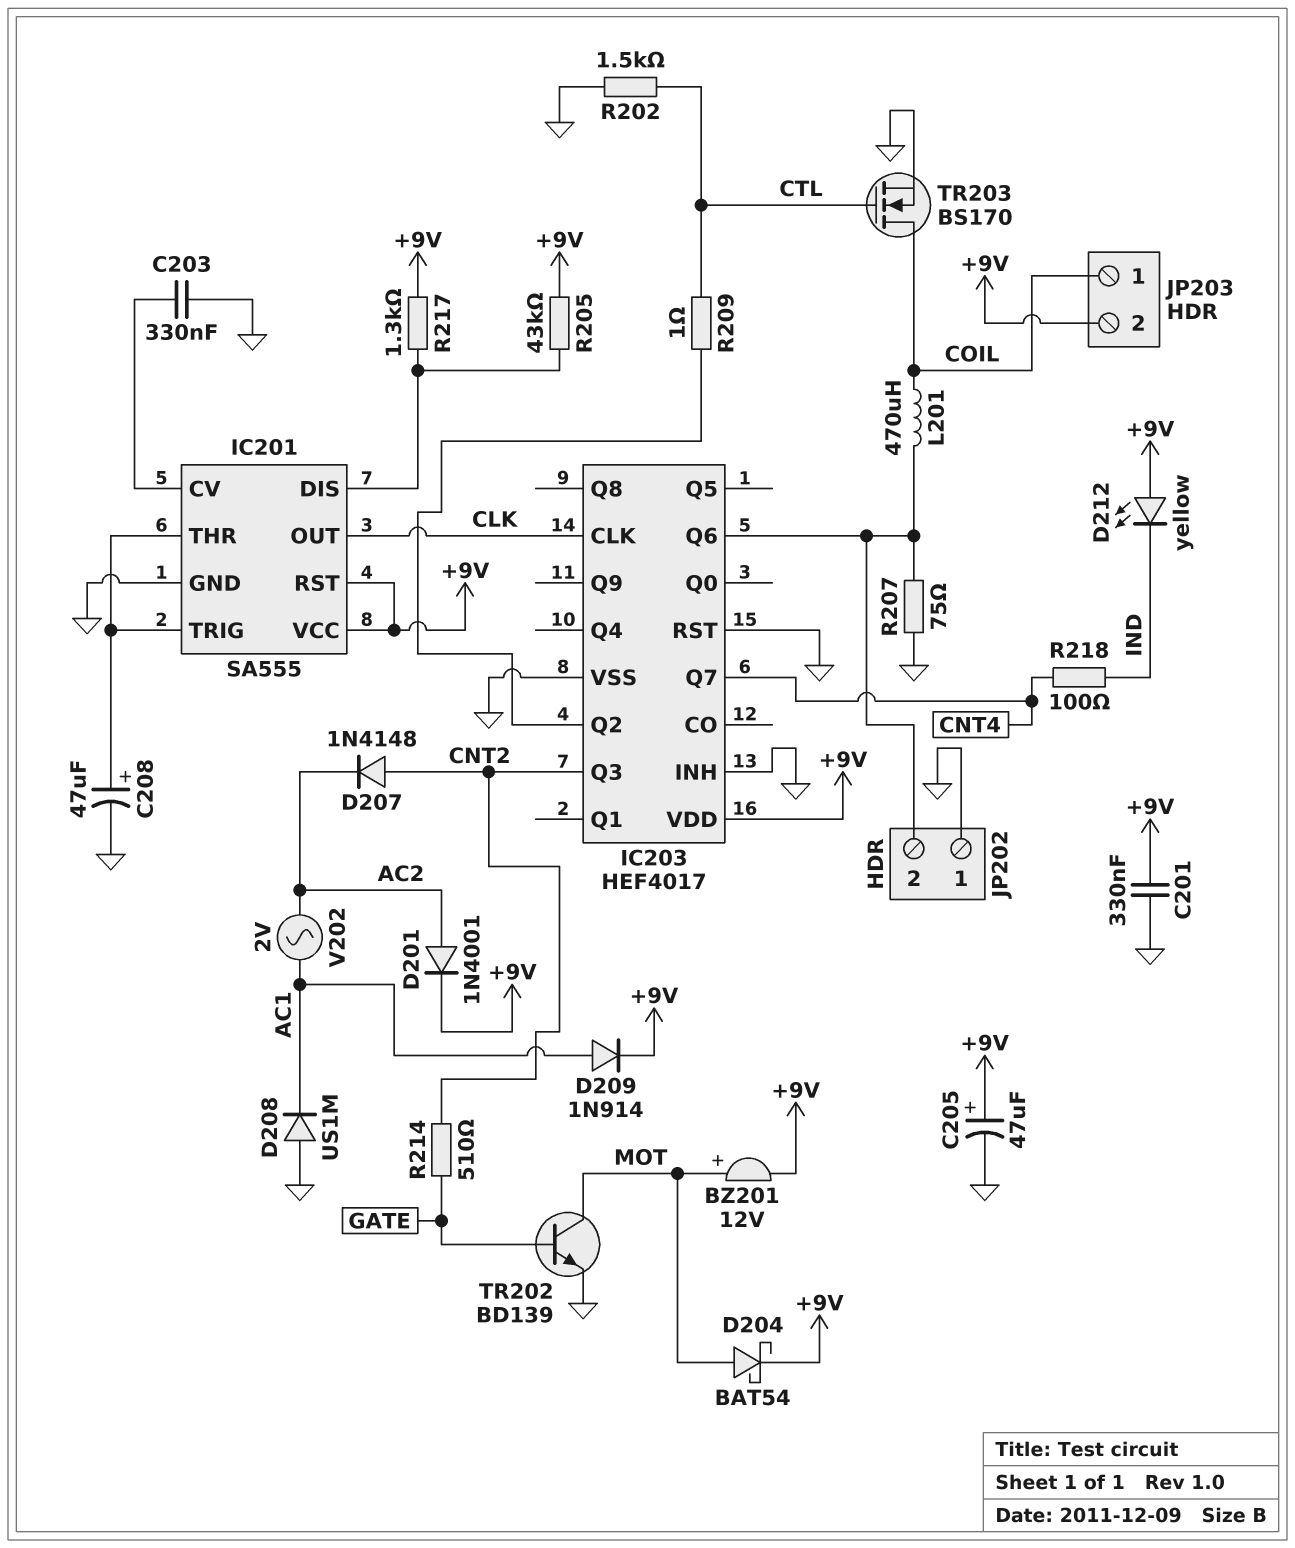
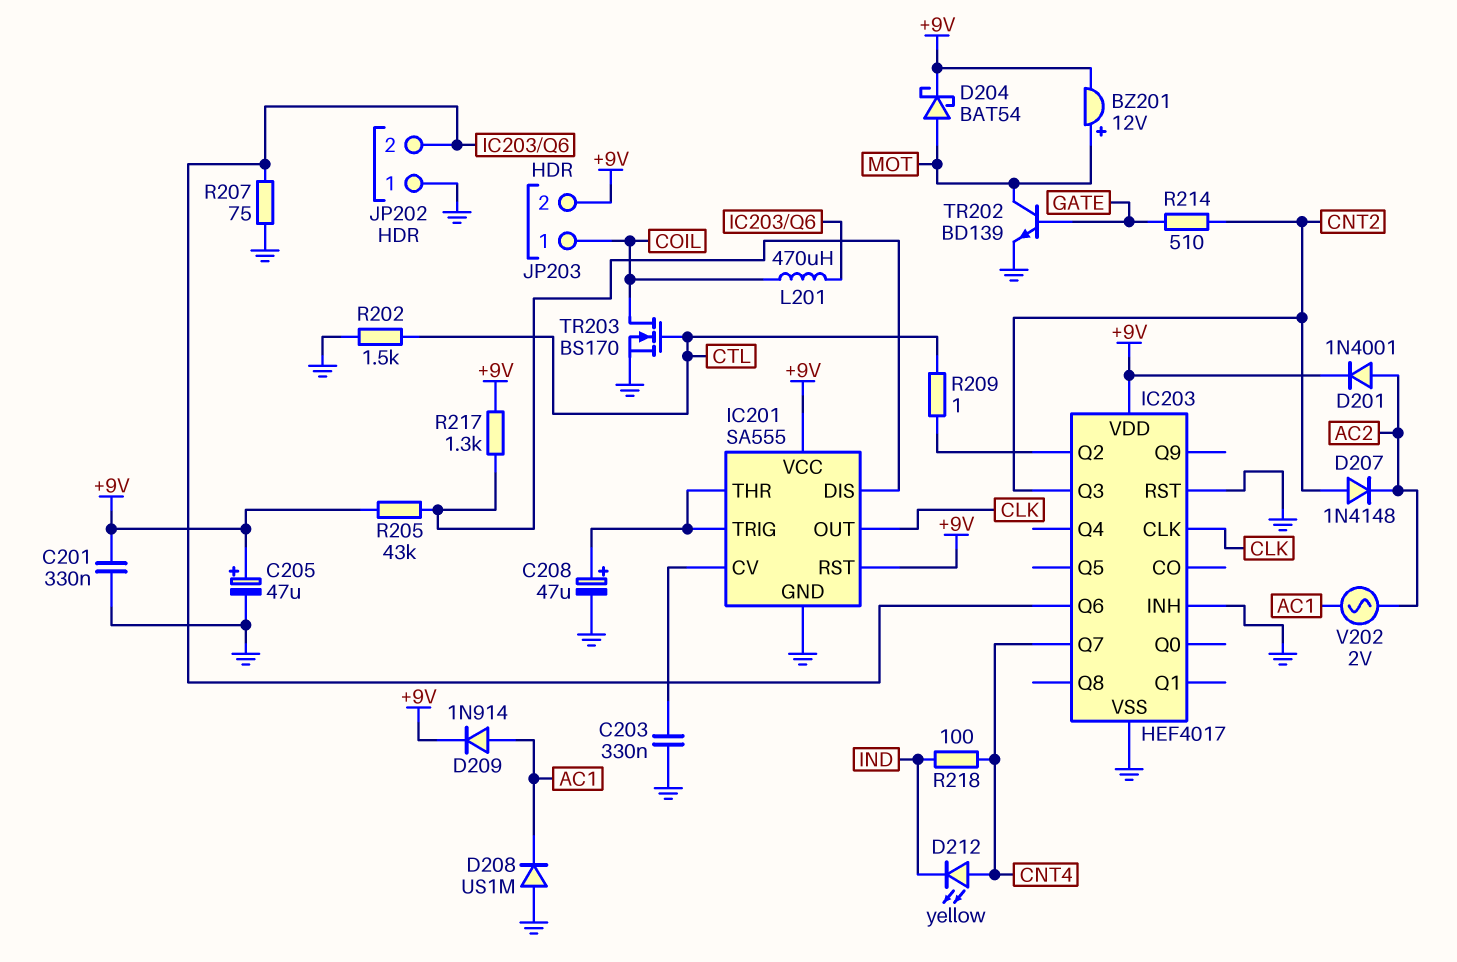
D212: LED yellow (A +9V, K IND) -> LED yellow (A CNT4, K IND)

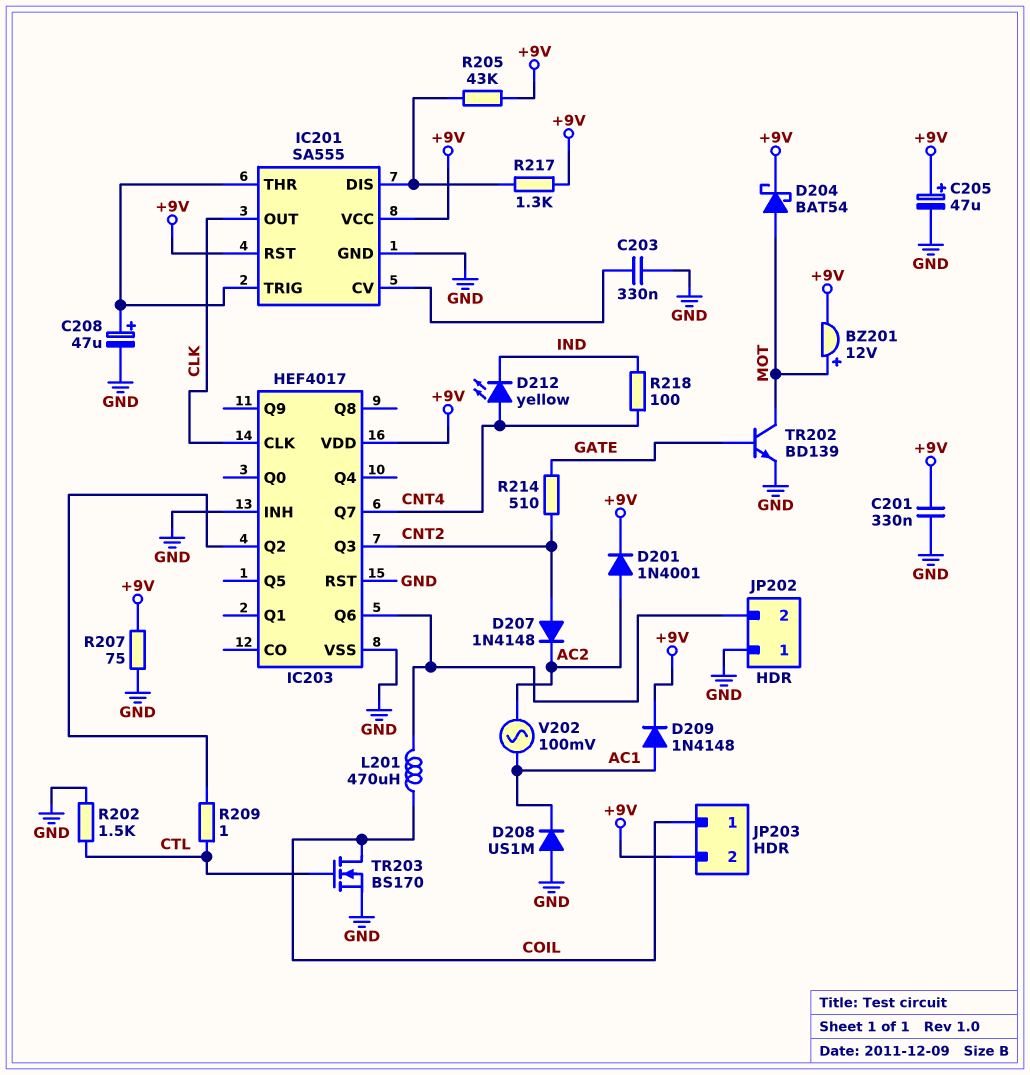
D209: diode 1N914 (A AC1, K +9V) -> diode 1N4148 (A AC1, K +9V)
R207: 75 (GND, IC203/Q6) -> 75 (+9V, GND)
V202: AC 2V (AC1, AC2) -> AC 100mV (AC1, AC2)

